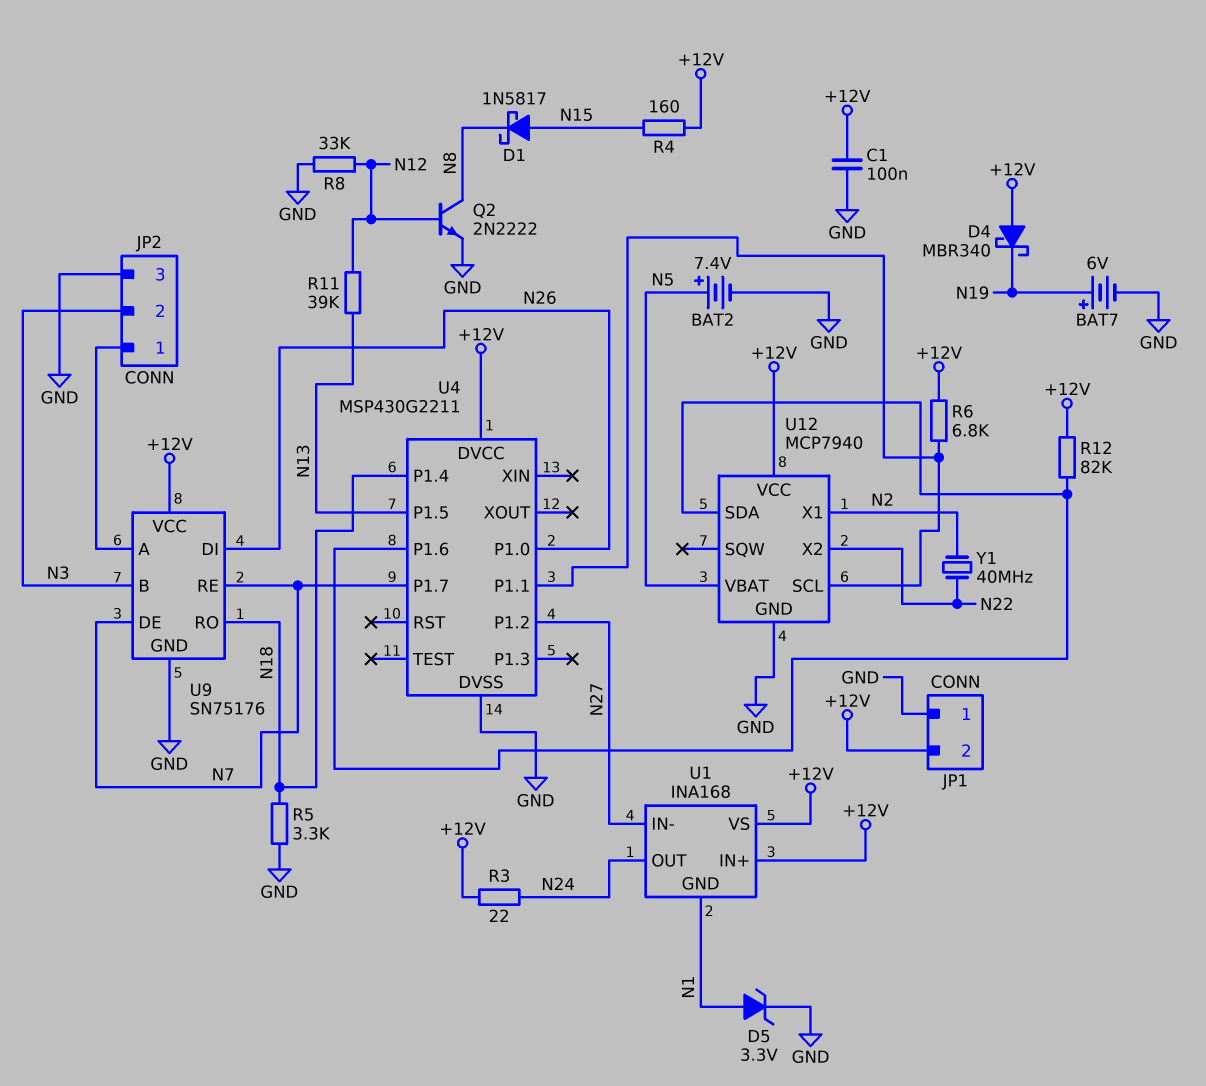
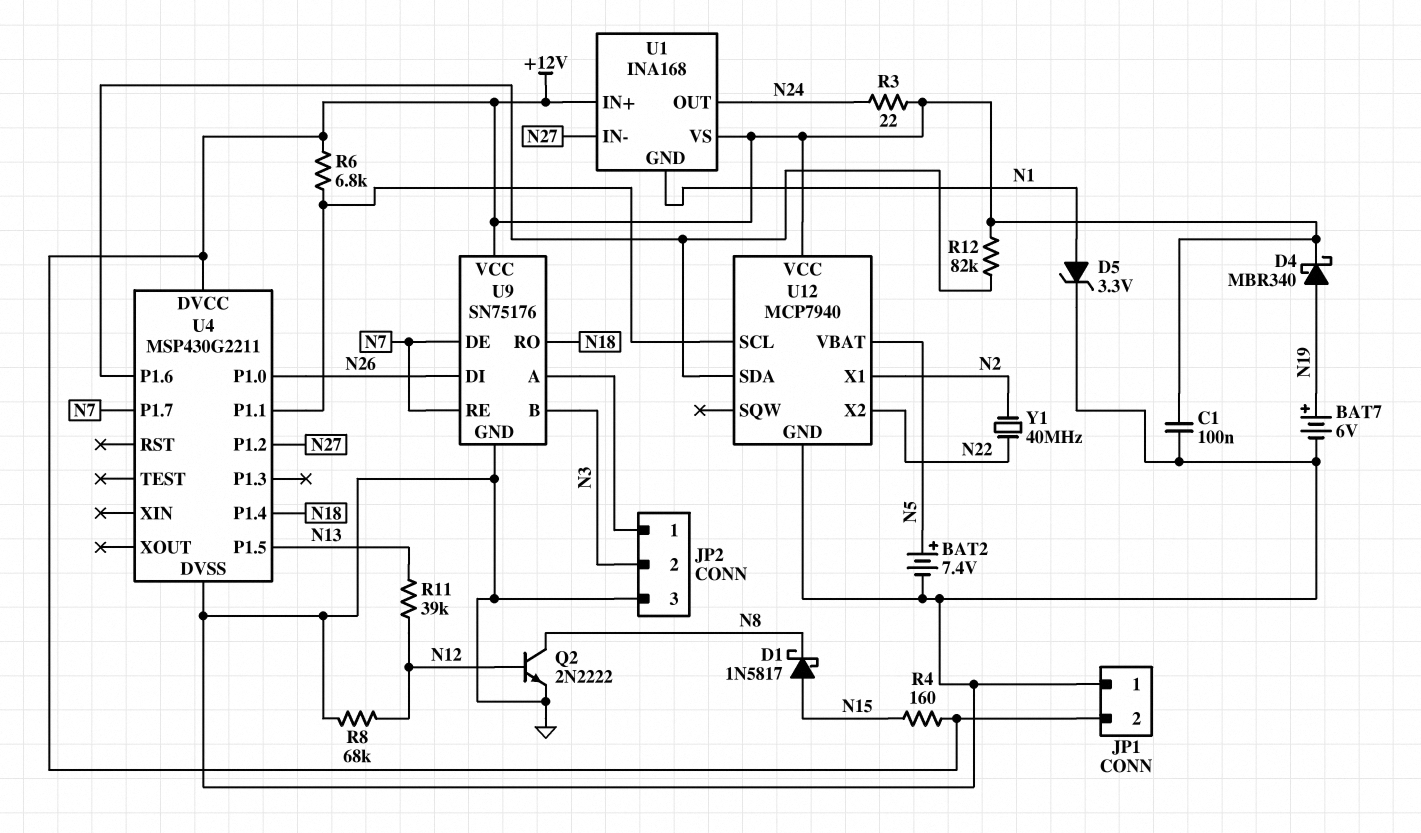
D4: schottky MBR340 (A +12V, K N19) -> schottky MBR340 (A N19, K +12V)
R5: 3.3k (GND, N18) -> none
R8: 33k (GND, N12) -> 68k (GND, N12)

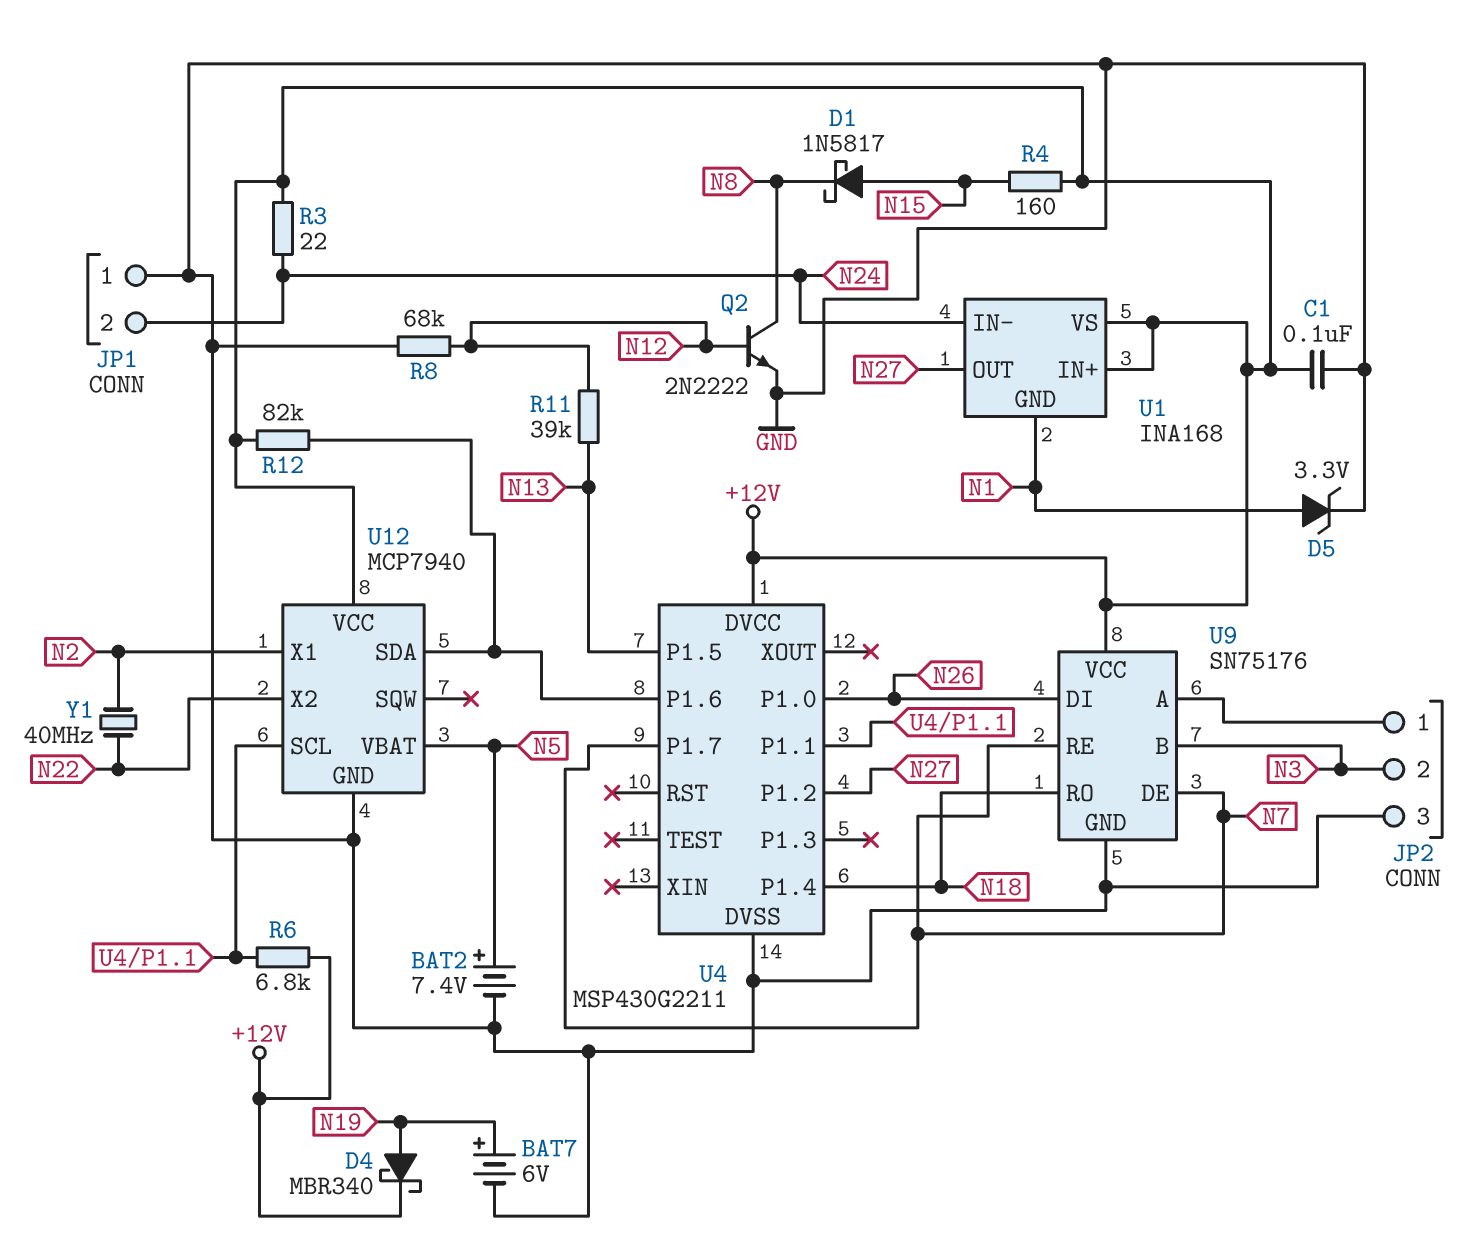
JP1 pin 2: +12V -> N24
U1 pin IN-: N27 -> N24
U1 pin OUT: N24 -> N27

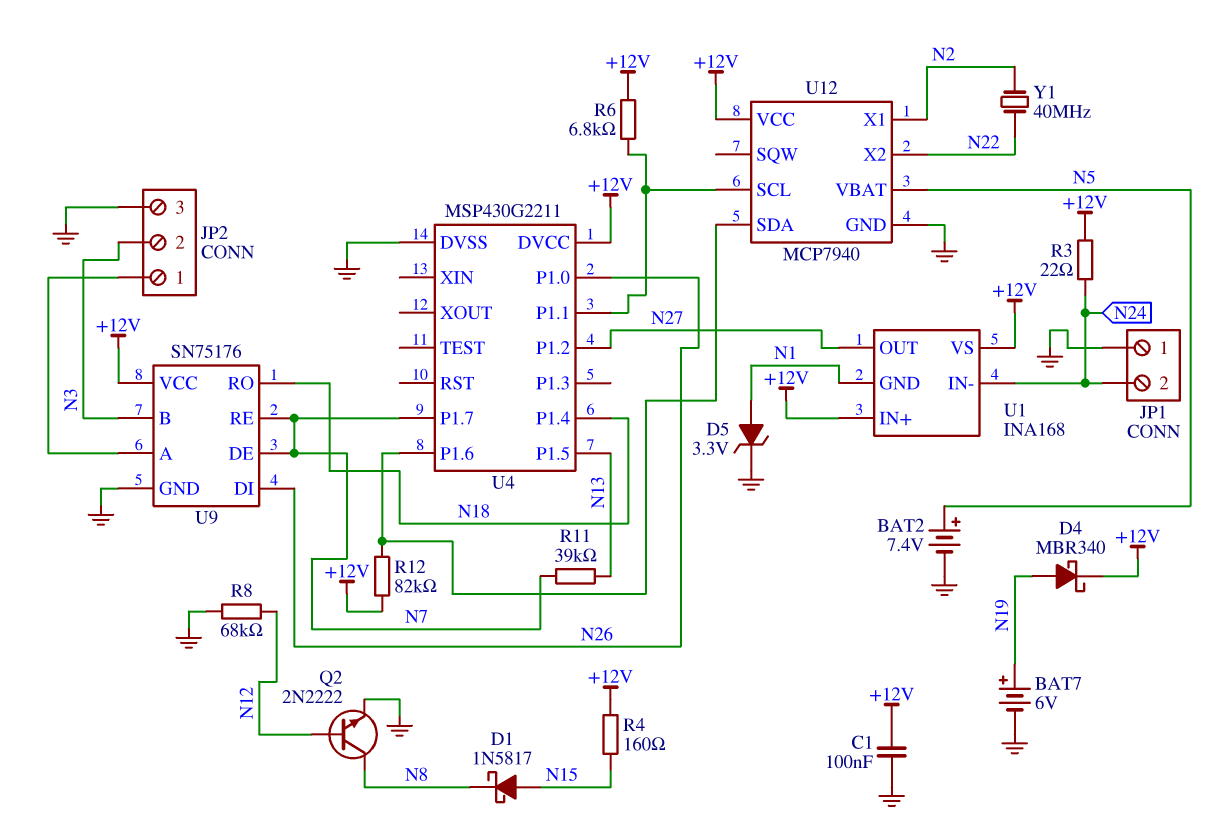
R11: 39k (N12, N13) -> 39k (N7, N13)

